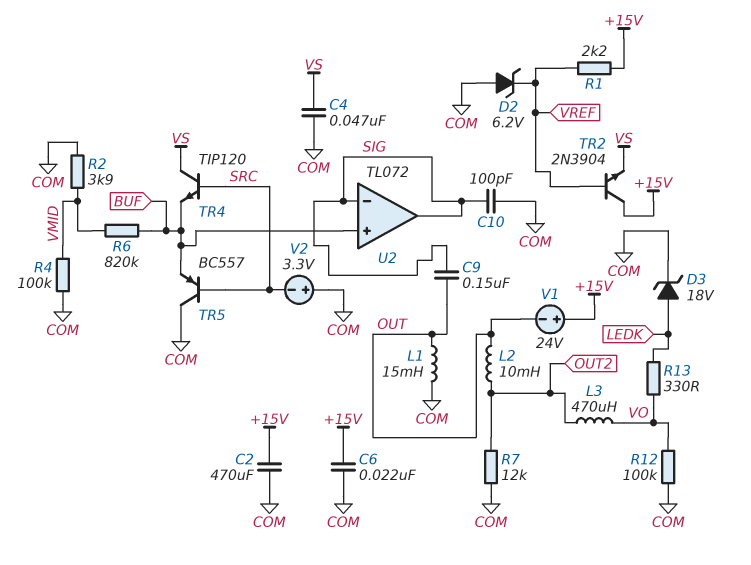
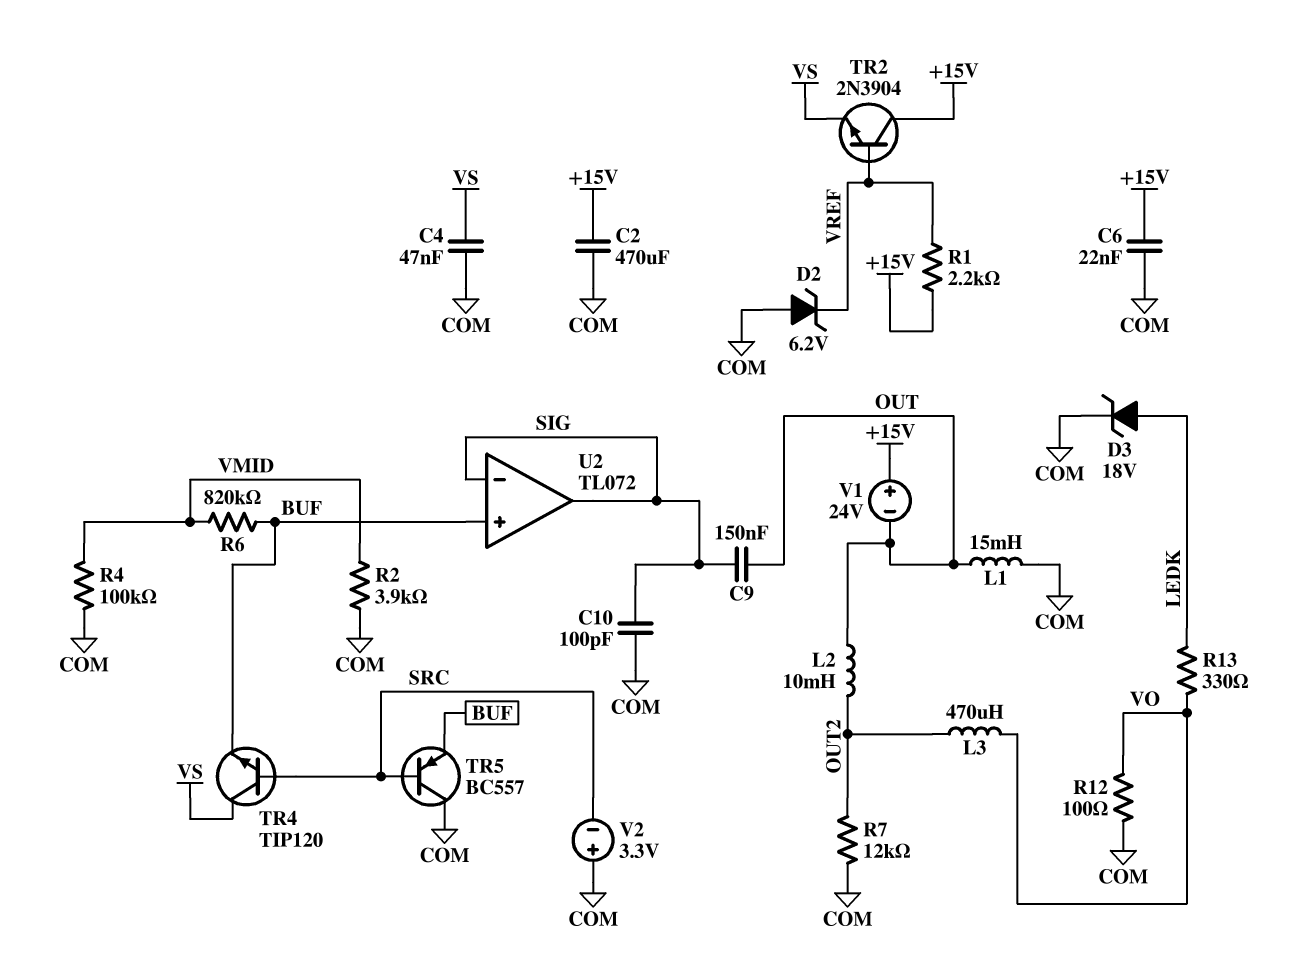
R12: 100k (COM, VO) -> 100 (COM, VO)

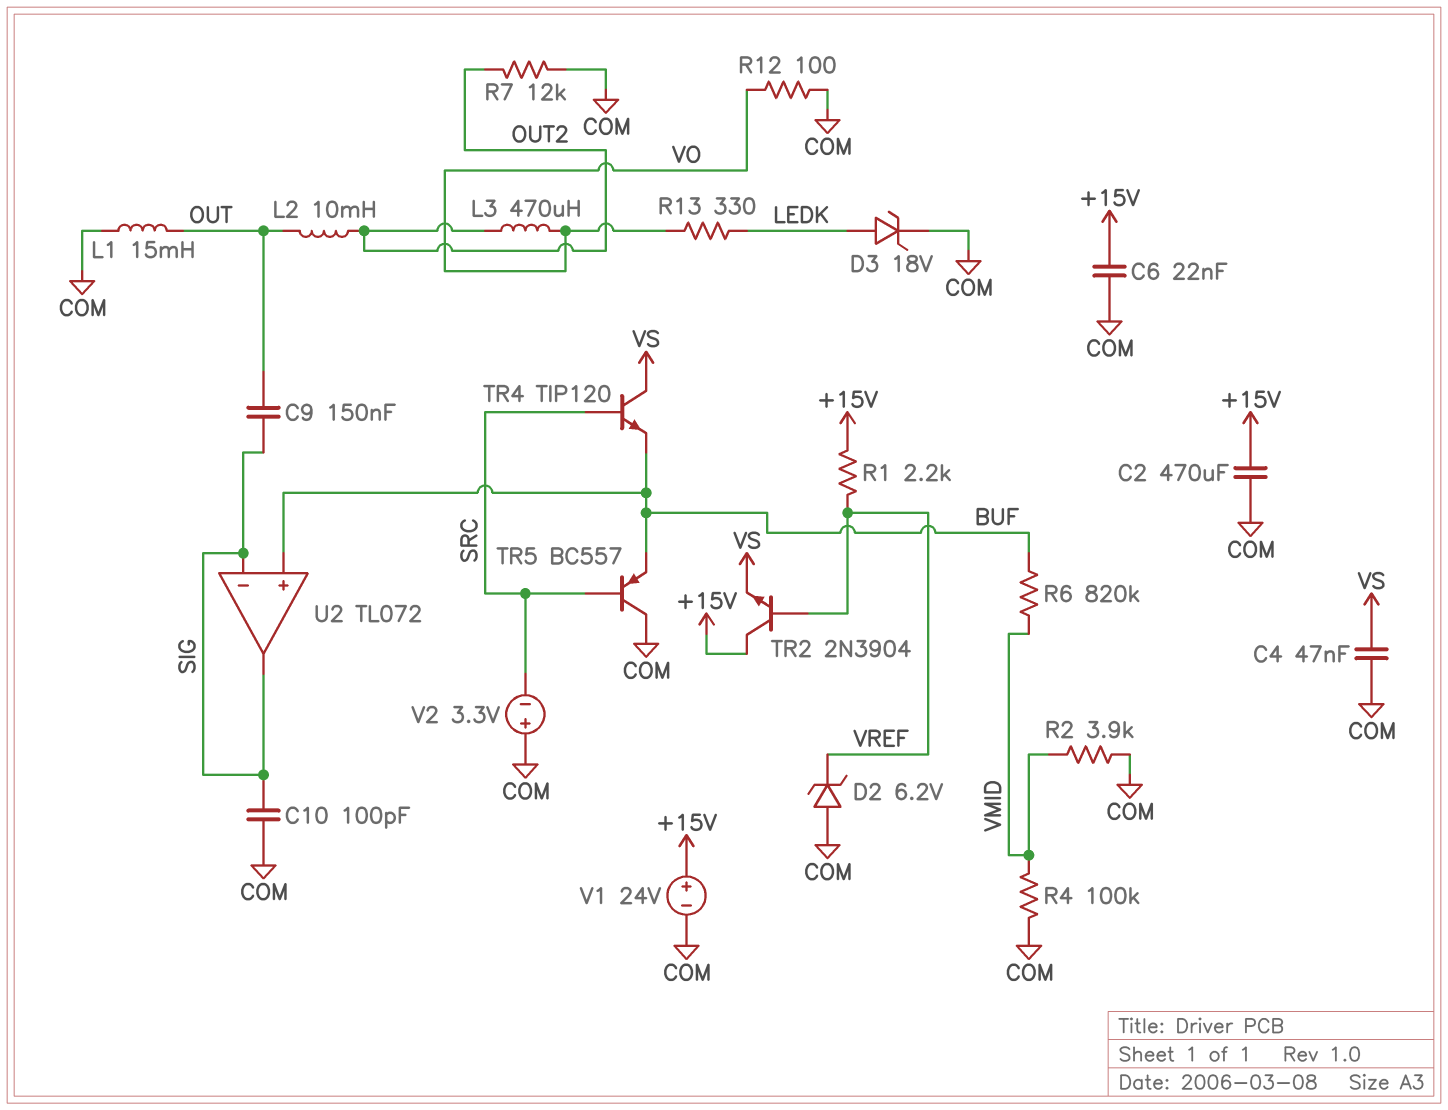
V1: 24V (plus +15V, minus OUT) -> 24V (plus +15V, minus COM)

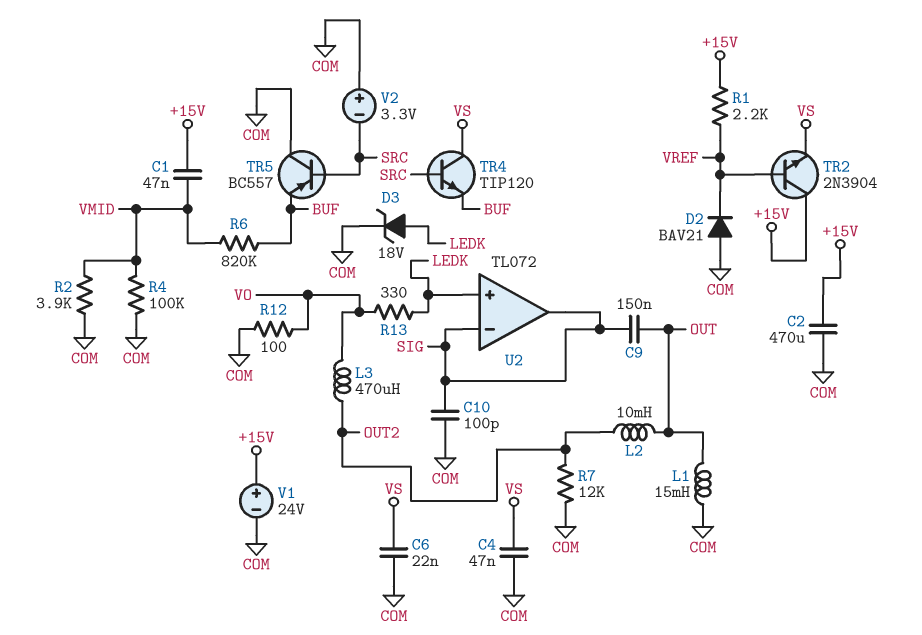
C1: none -> 47nF (+15V, VMID)
C6: 22nF (+15V, COM) -> 22nF (COM, VS)
D2: zener 6.2V (A COM, K VREF) -> diode BAV21 (A COM, K VREF)
U2 pin in+: BUF -> LEDK

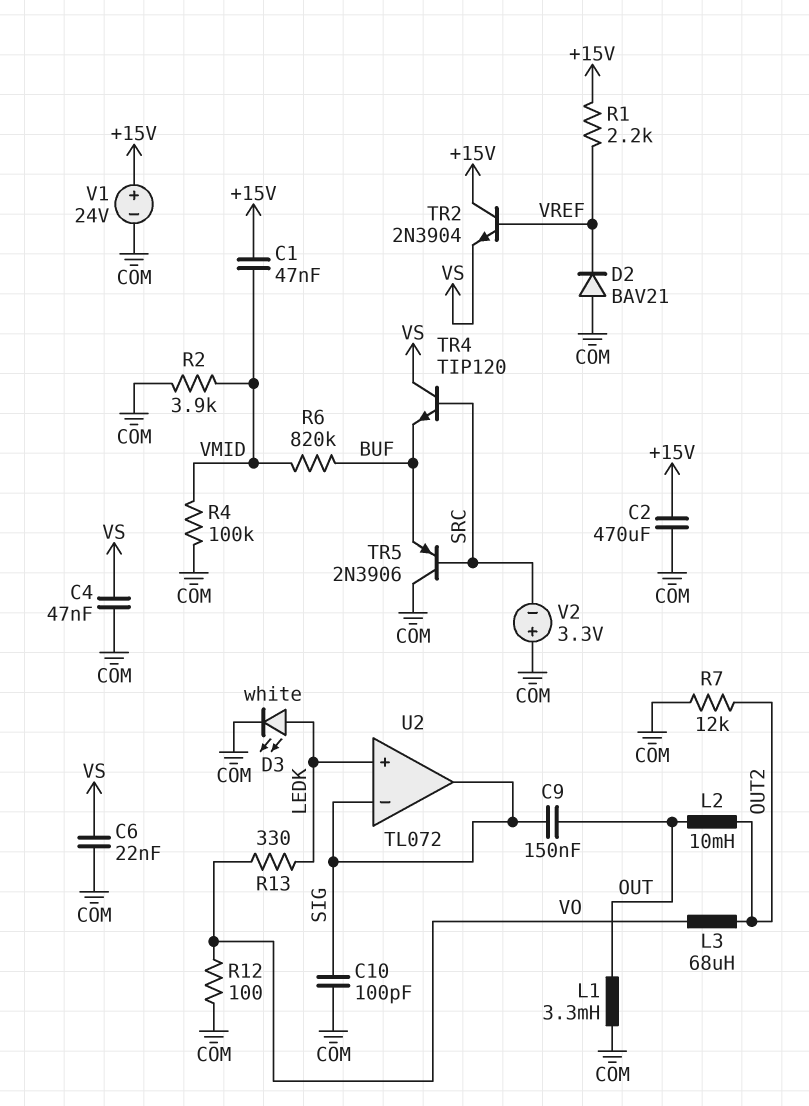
D3: zener 18V (A LEDK, K COM) -> LED white (A LEDK, K COM)
L1: 15mH (COM, OUT) -> 3.3mH (COM, OUT)
L3: 470uH (OUT2, VO) -> 68uH (OUT2, VO)
TR5: PNP BC557 (B SRC, C COM, E BUF) -> PNP 2N3906 (B SRC, C COM, E BUF)

